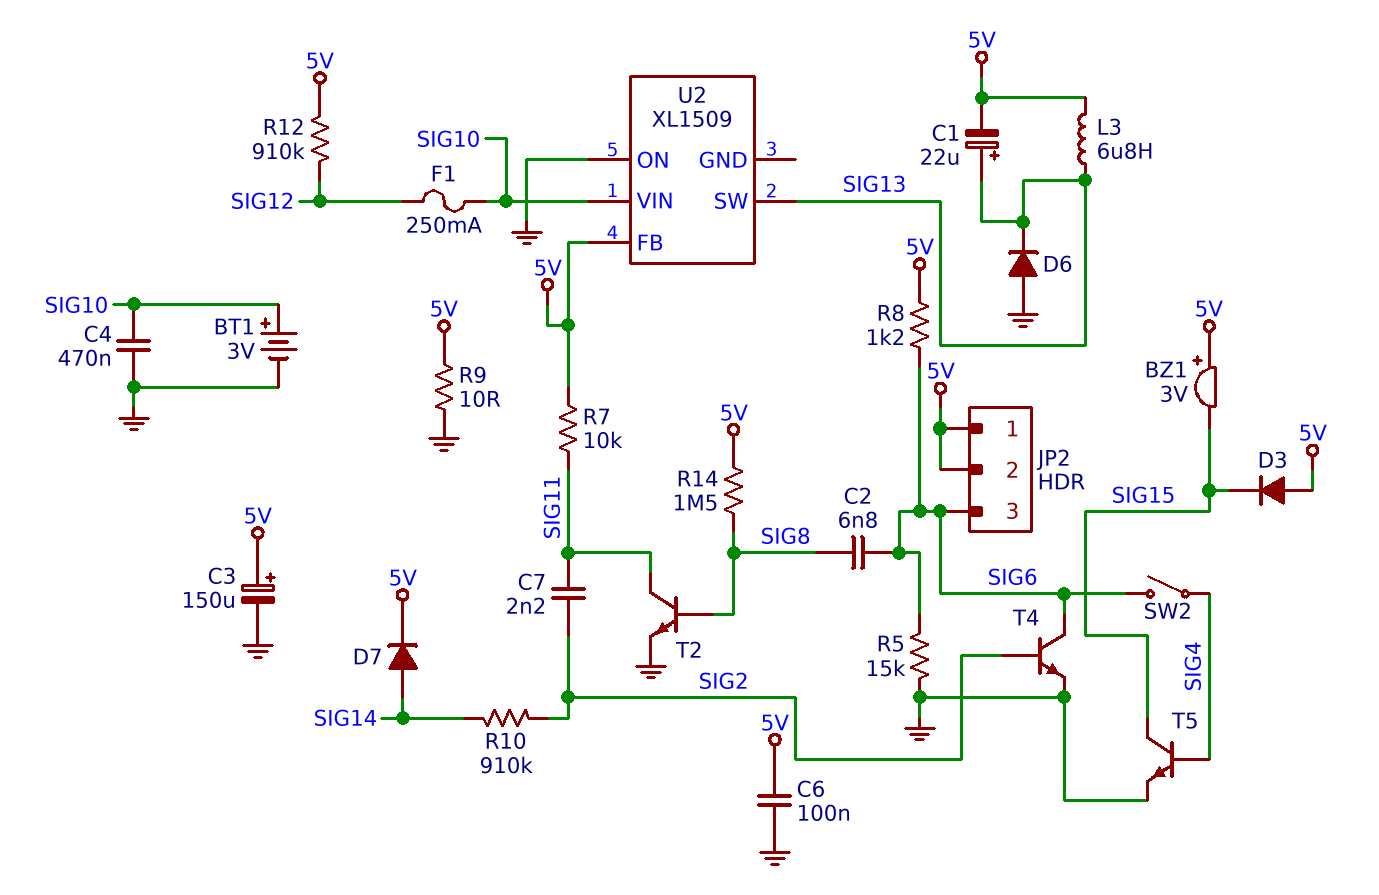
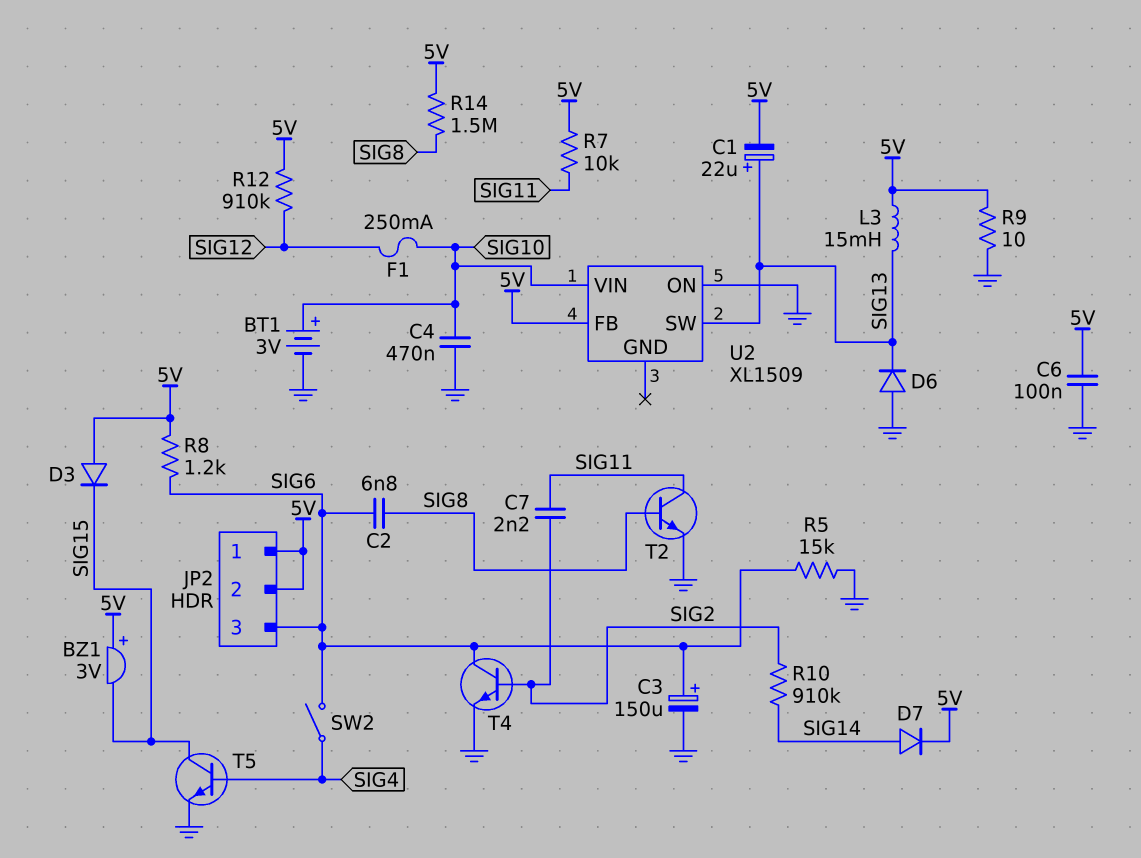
C3: 150uF (plus 5V, minus GND) -> 150uF (plus SIG6, minus GND)
L3: 6.8uH (5V, SIG13) -> 15mH (5V, SIG13)

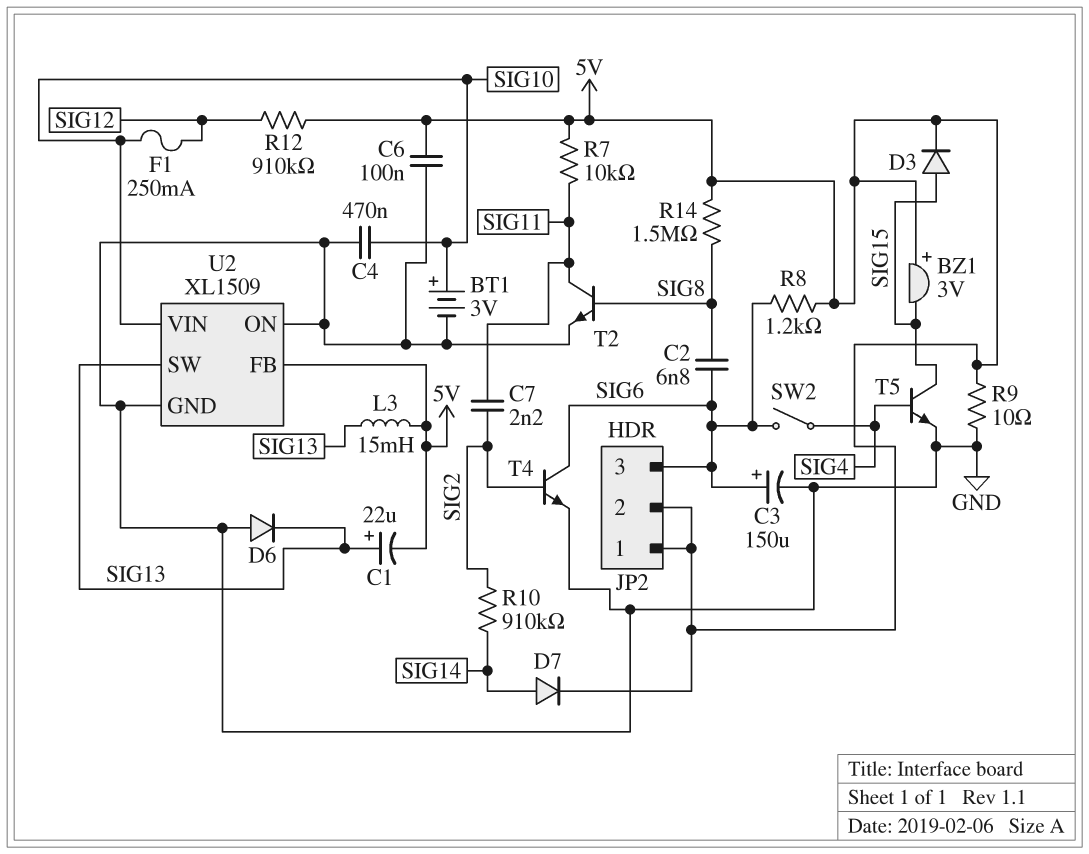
D3: diode (A 5V, K SIG15) -> diode (A SIG15, K 5V)
R5: 15k (GND, SIG6) -> none
U2 pin GND: none -> GND

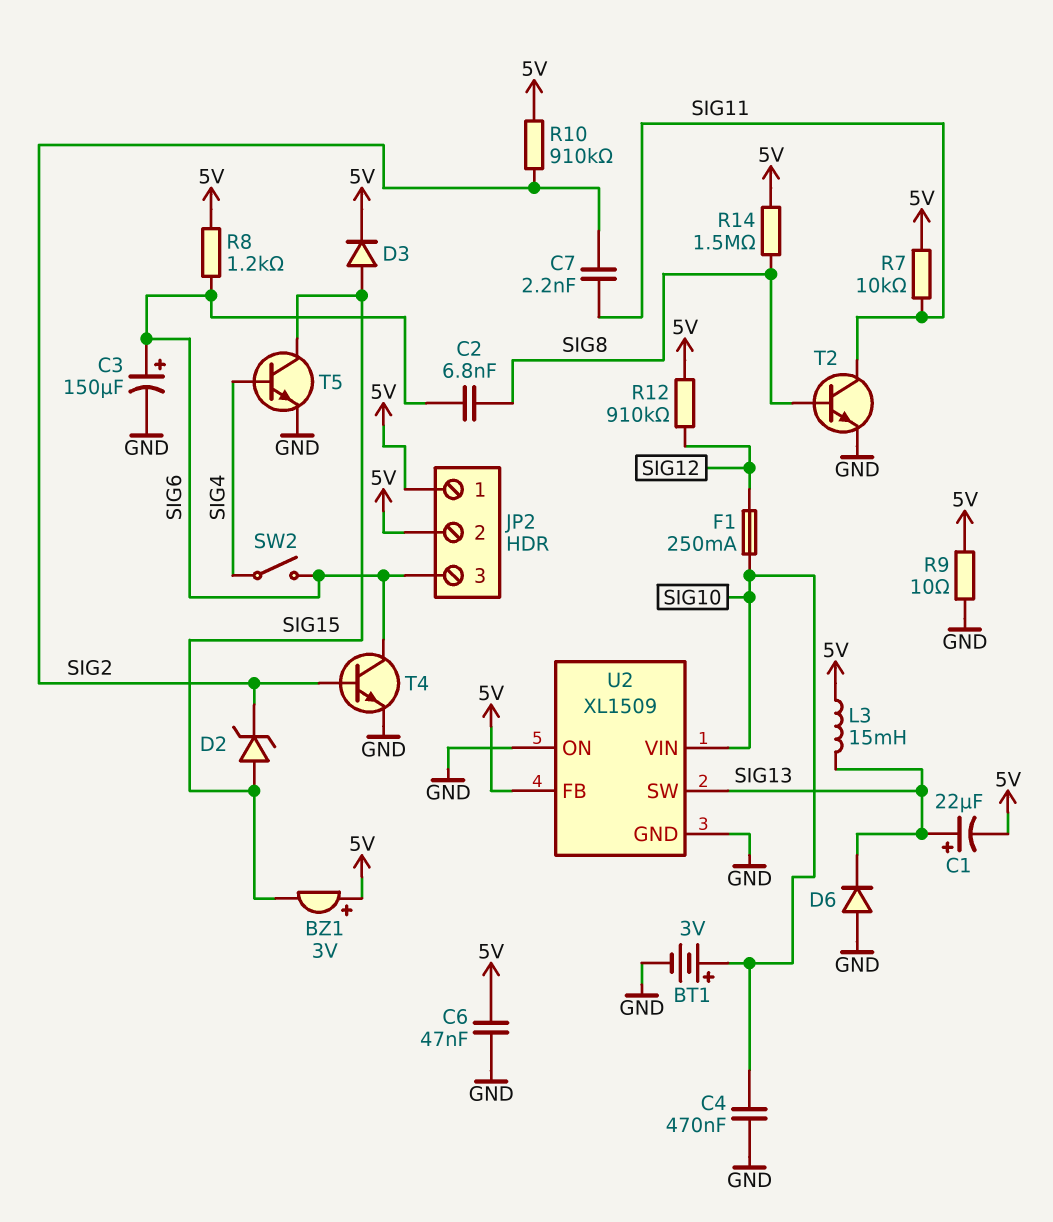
C6: 100nF (5V, GND) -> 47nF (5V, GND)
D2: none -> zener (A SIG15, K SIG2)
D7: diode (A SIG14, K 5V) -> none
R10: 910k (SIG2, SIG14) -> 910k (5V, SIG2)

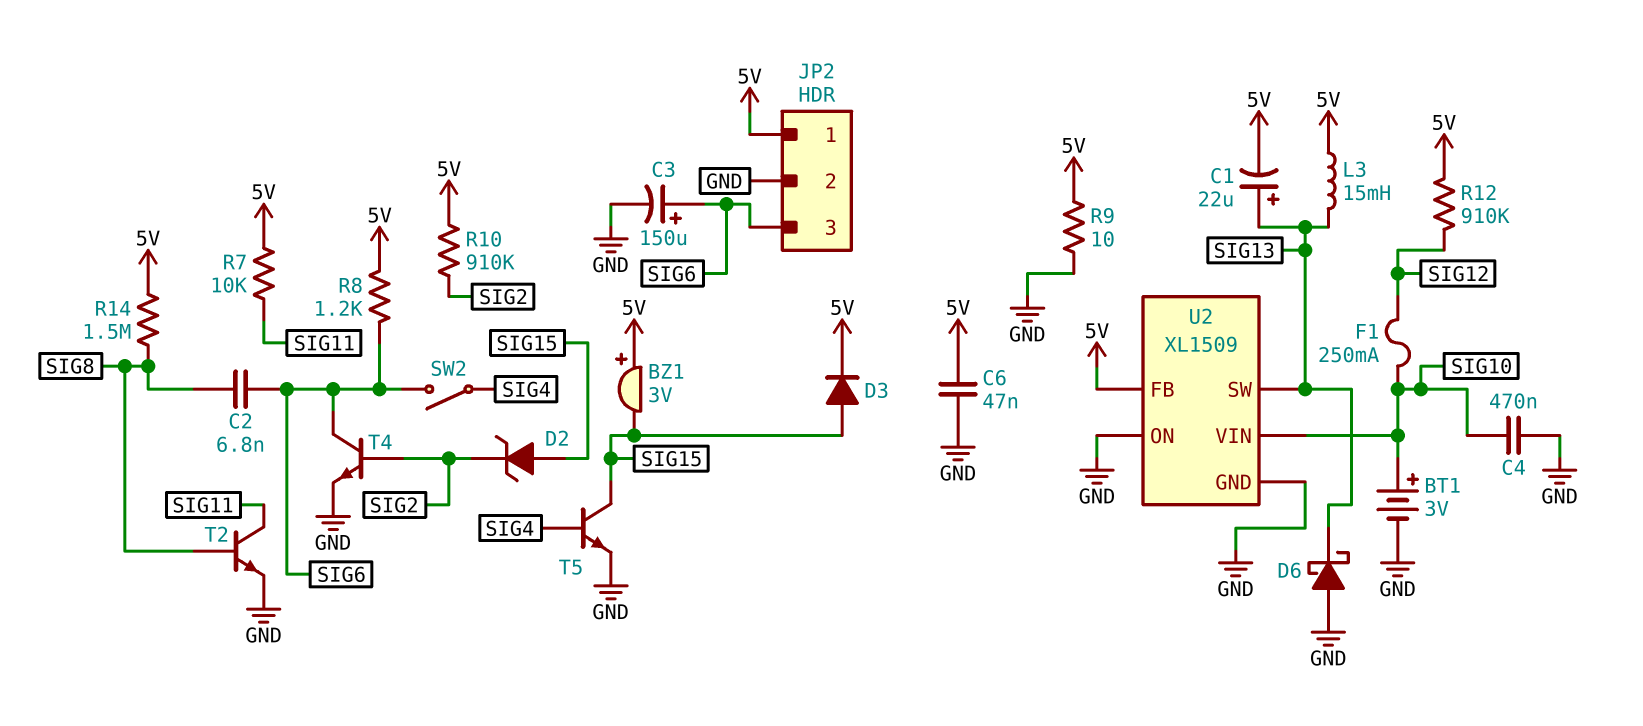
C7: 2.2nF (SIG2, SIG11) -> none
D6: diode (A GND, K SIG13) -> schottky (A GND, K SIG13)
JP2 pin 2: 5V -> GND

